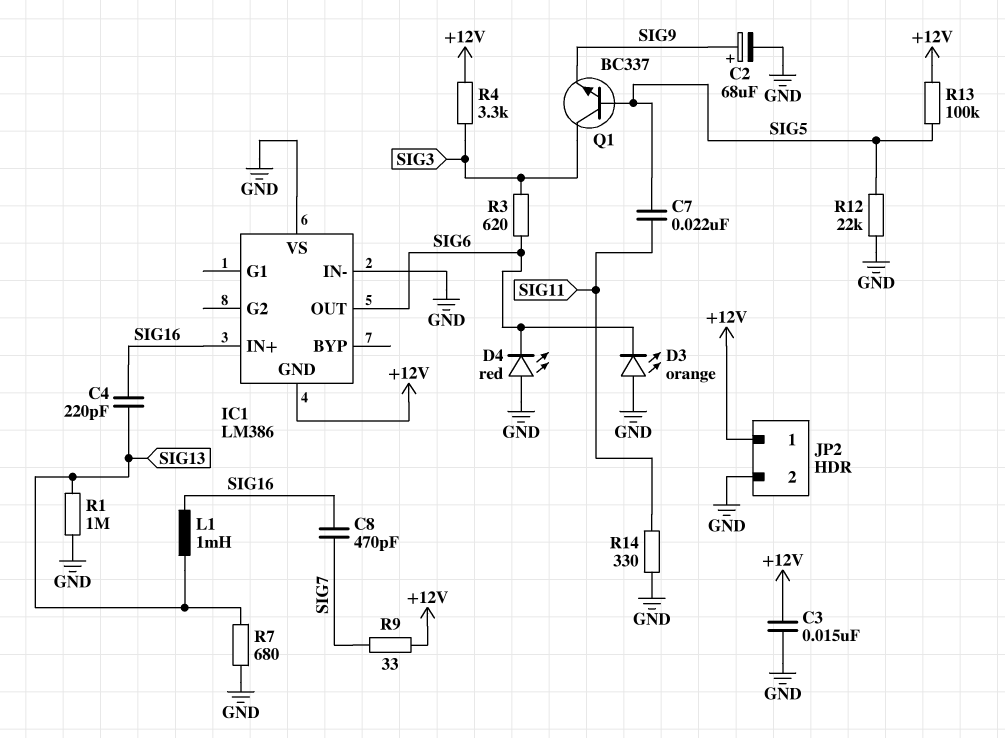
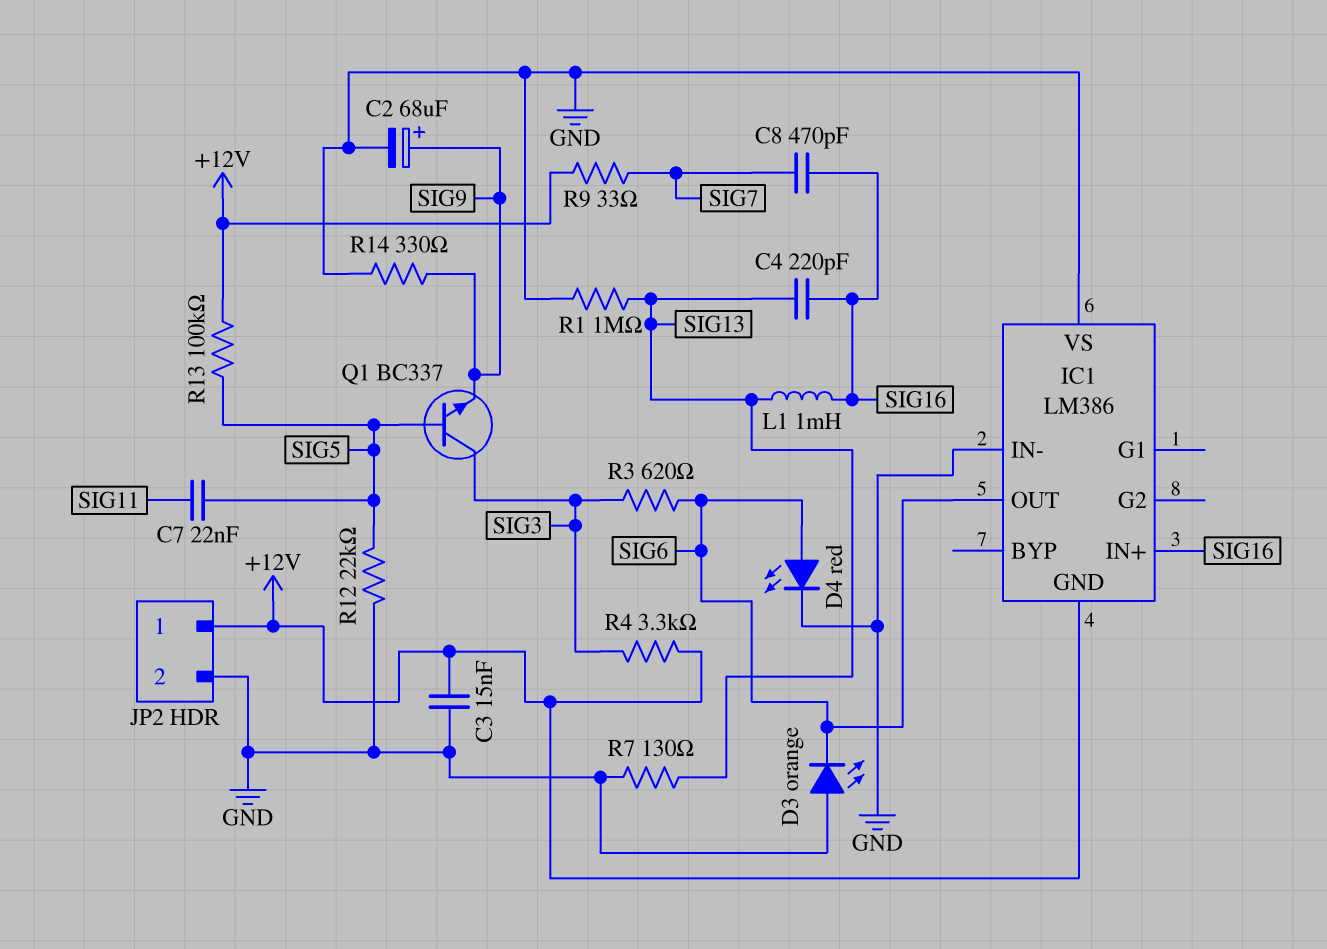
D4: LED red (A GND, K SIG6) -> LED red (A SIG6, K GND)
R7: 680 (GND, SIG13) -> 130 (GND, SIG13)
R14: 330 (GND, SIG11) -> 330 (GND, SIG9)

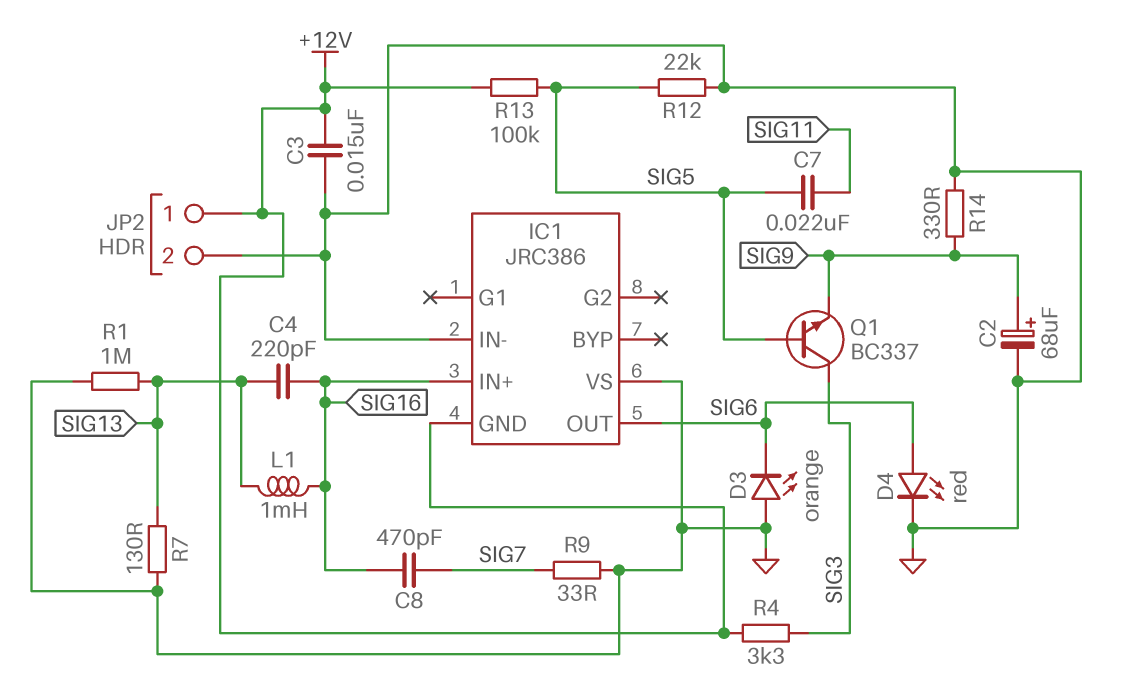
IC1: LM386 -> JRC386
R3: 620 (SIG3, SIG6) -> none
R9: 33 (+12V, SIG7) -> 33 (GND, SIG7)

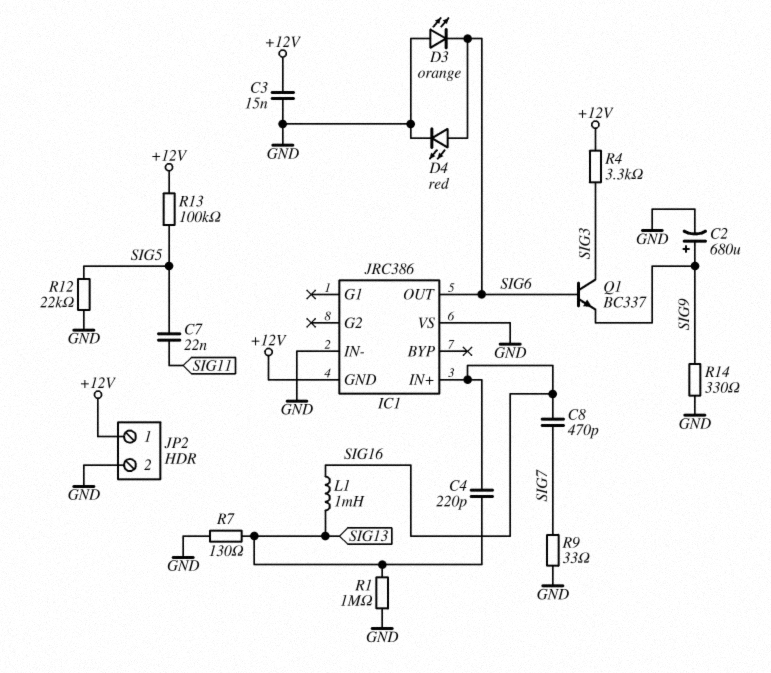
C2: 68uF (plus SIG9, minus GND) -> 680uF (plus SIG9, minus GND)
Q1: NPN BC337 (B SIG5, C SIG3, E SIG9) -> NPN BC337 (B SIG6, C SIG3, E SIG9)

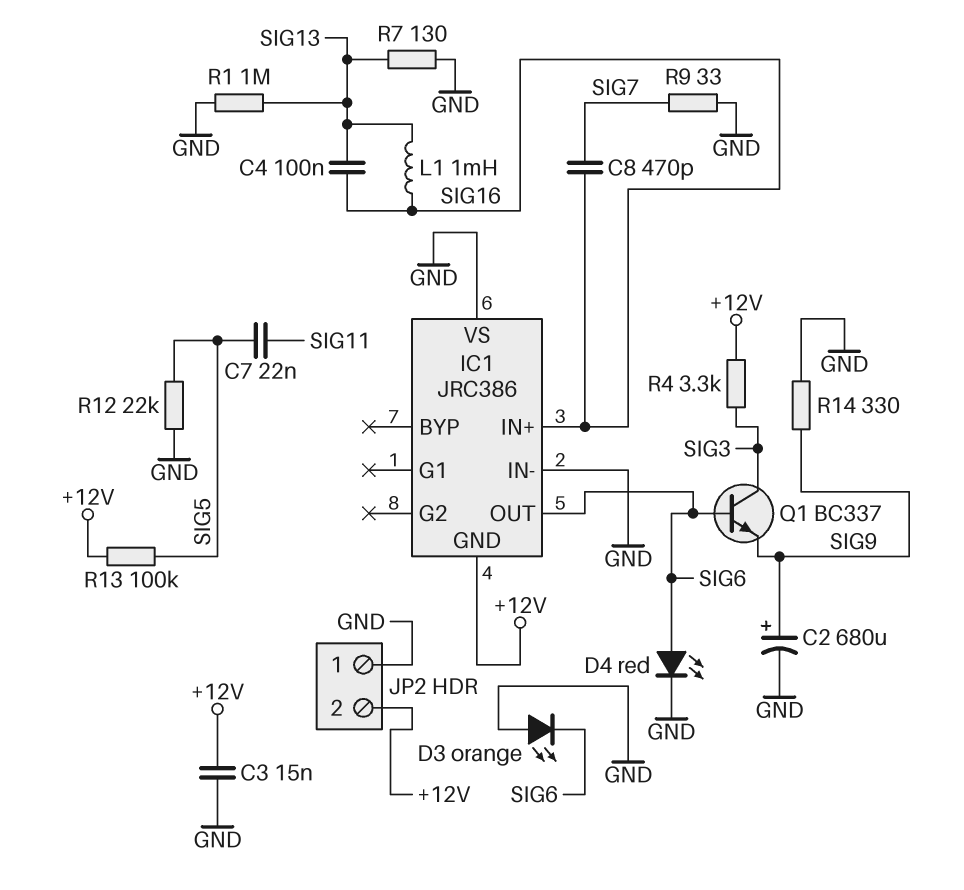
C4: 220pF (SIG13, SIG16) -> 100nF (SIG13, SIG16)
JP2 pin 1: +12V -> GND
JP2 pin 2: GND -> +12V

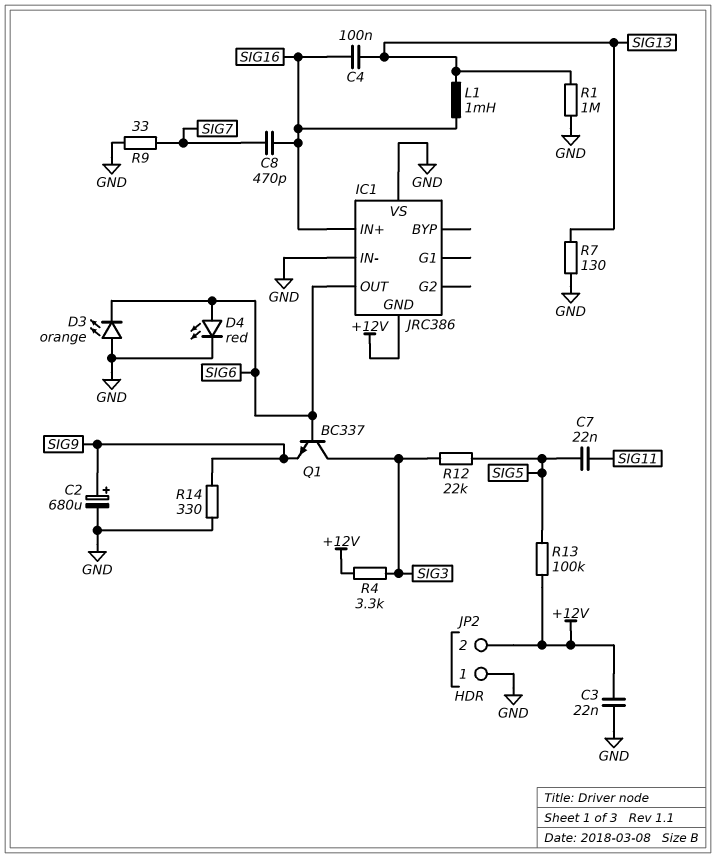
C3: 15nF (+12V, GND) -> 22nF (+12V, GND)
R12: 22k (GND, SIG5) -> 22k (SIG3, SIG5)

